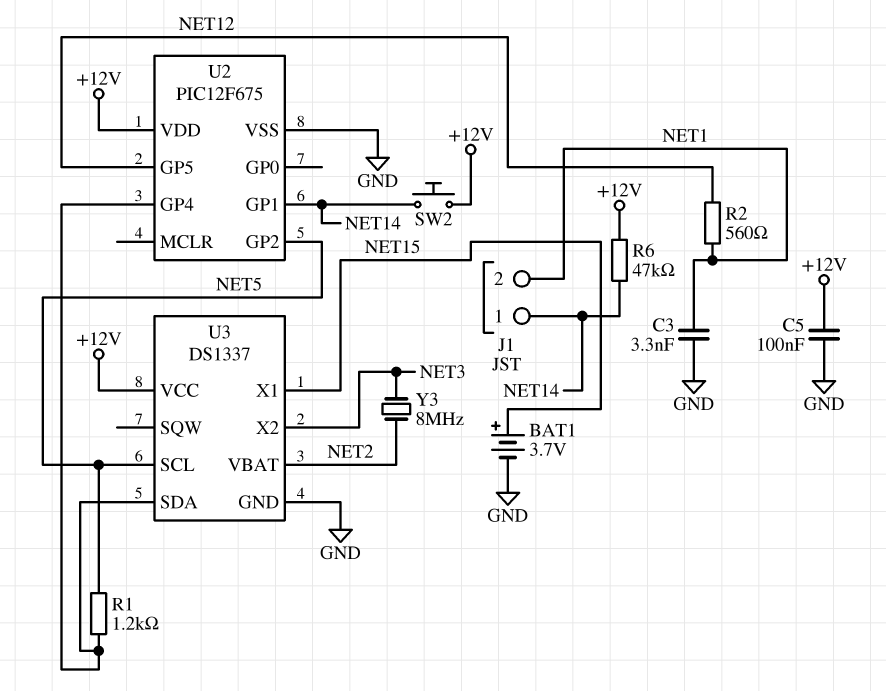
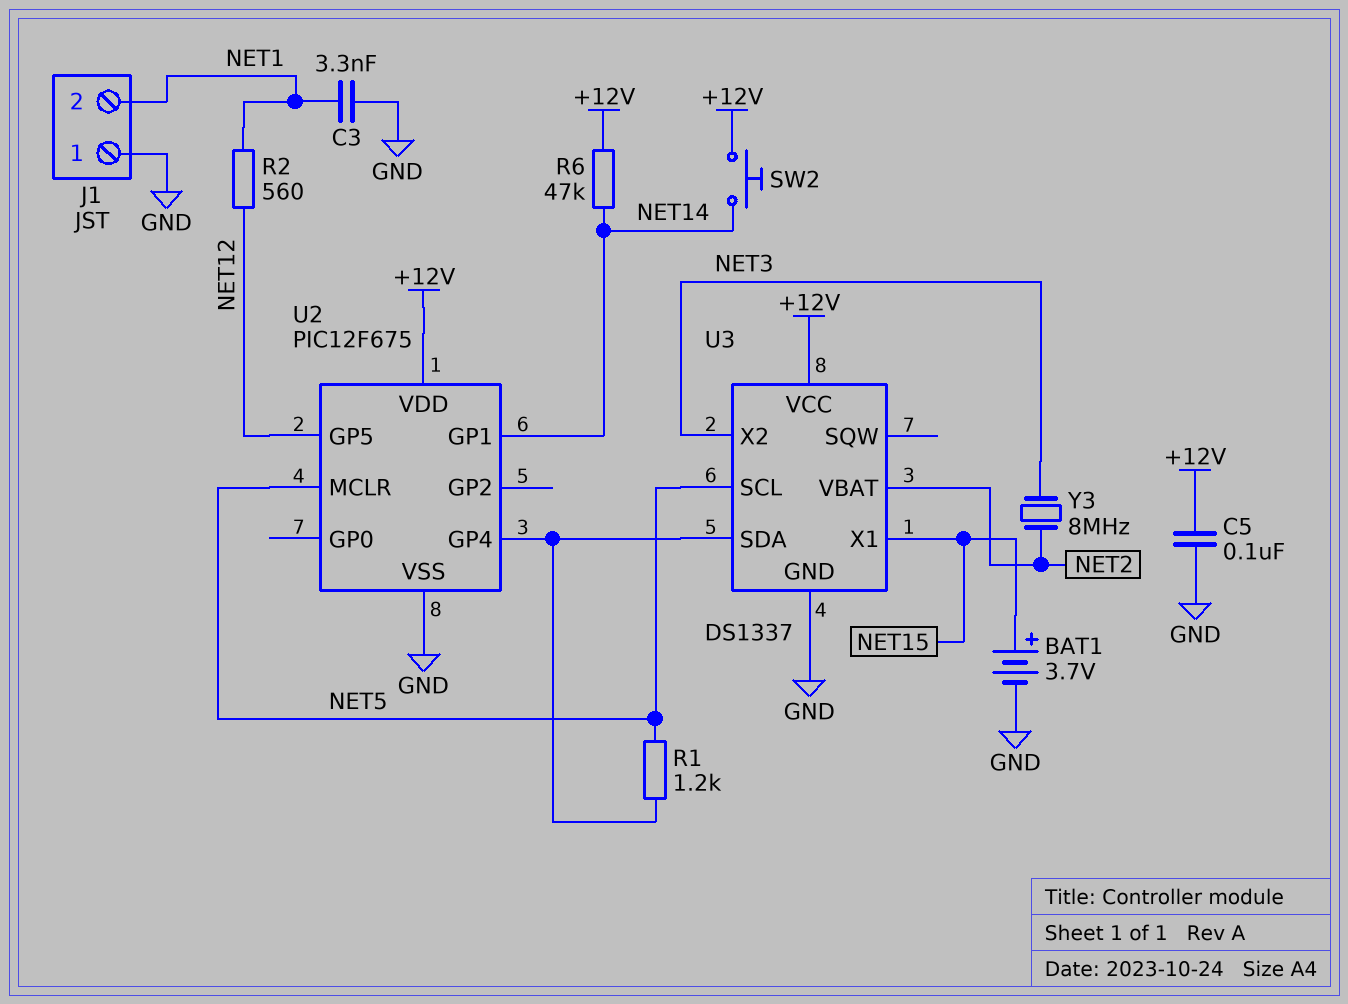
J1 pin 1: NET14 -> GND
U2 pin GP2: NET5 -> none
U2 pin MCLR: none -> NET5

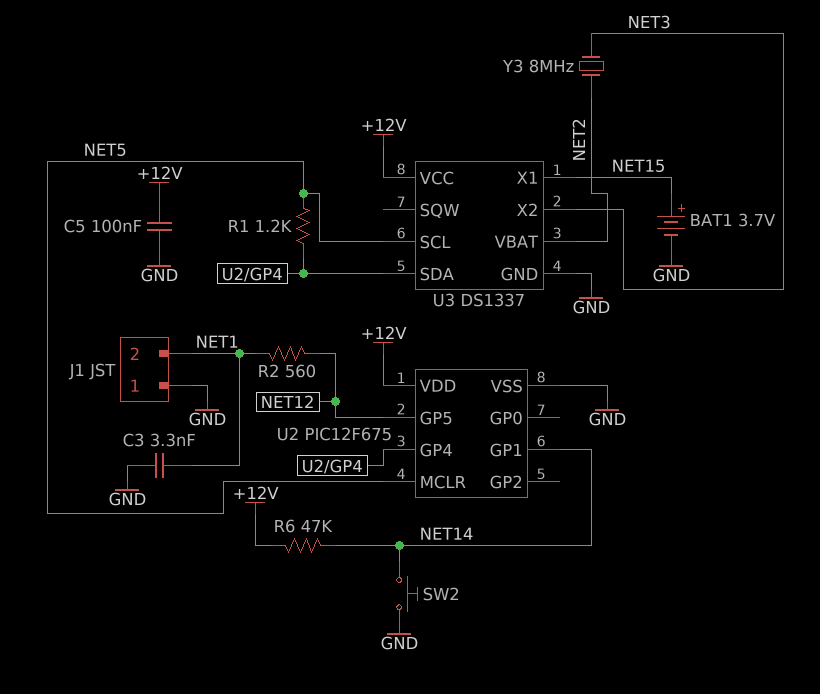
SW2: button (+12V, NET14) -> button (GND, NET14)

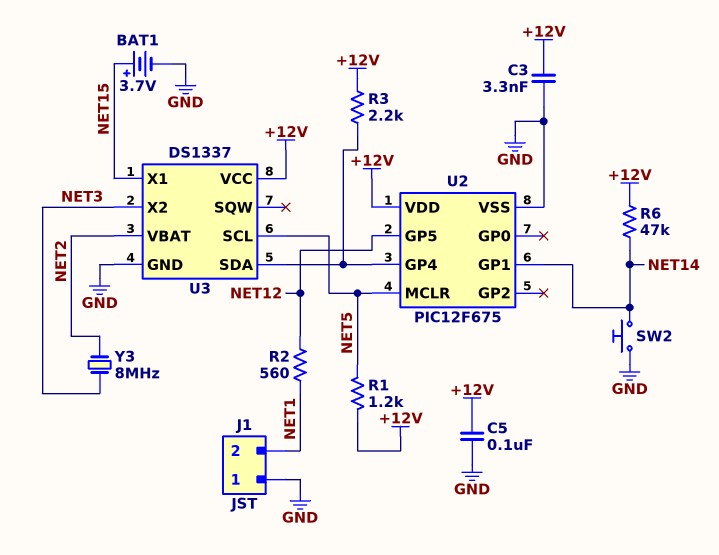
C3: 3.3nF (GND, NET1) -> 3.3nF (+12V, GND)
R1: 1.2k (NET5, U2/GP4) -> 1.2k (+12V, NET5)
R3: none -> 2.2k (+12V, U2/GP4)

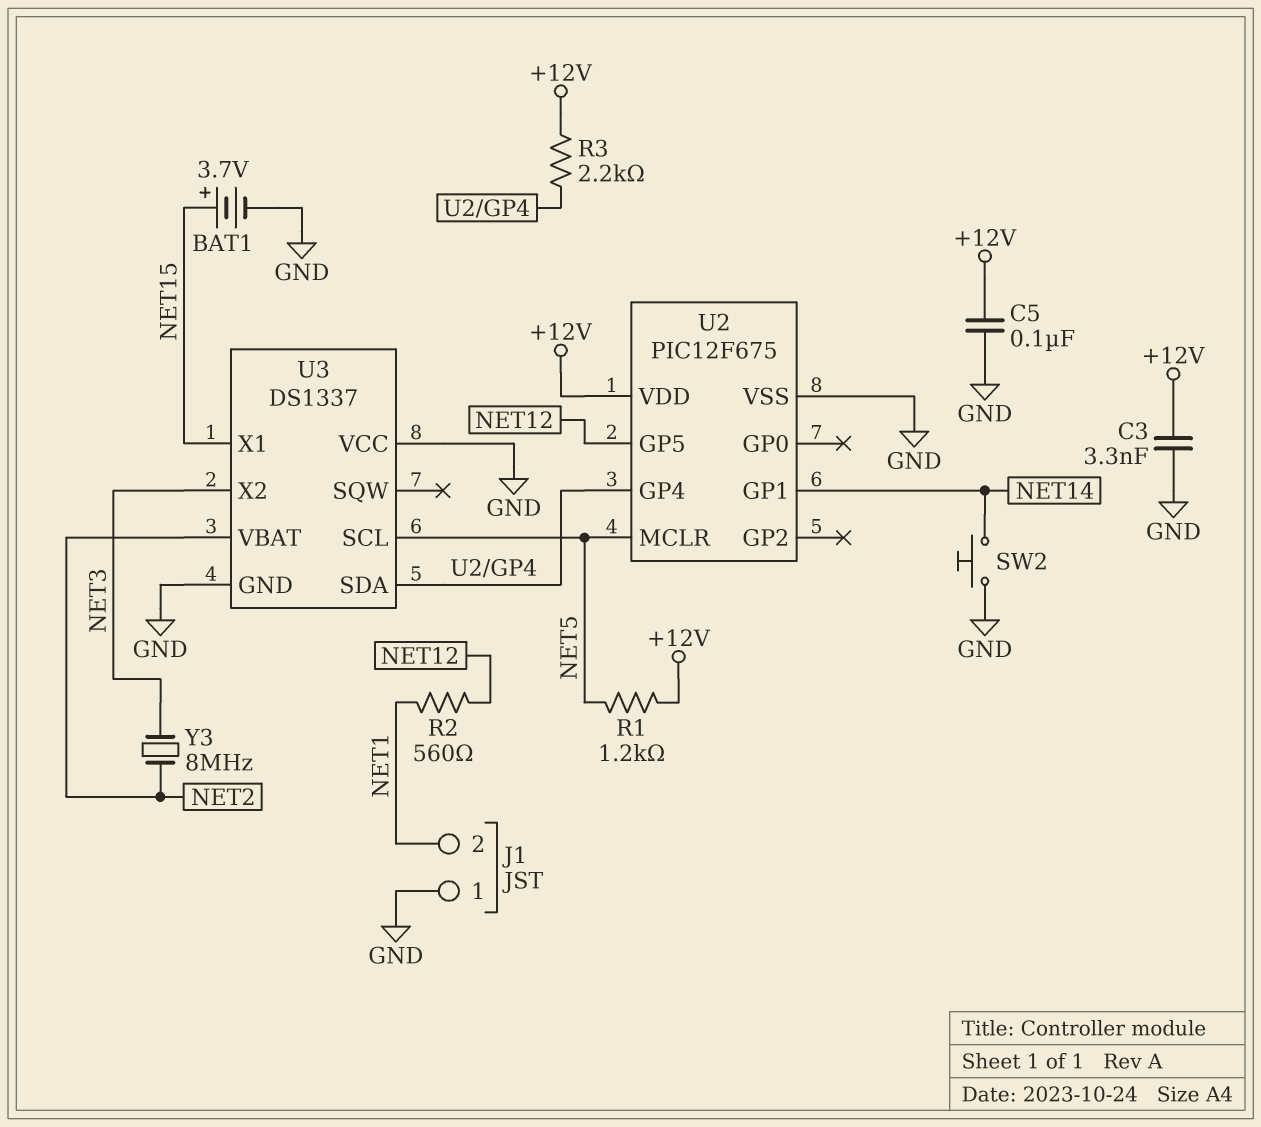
R6: 47k (+12V, NET14) -> none
U3 pin VCC: +12V -> GND

